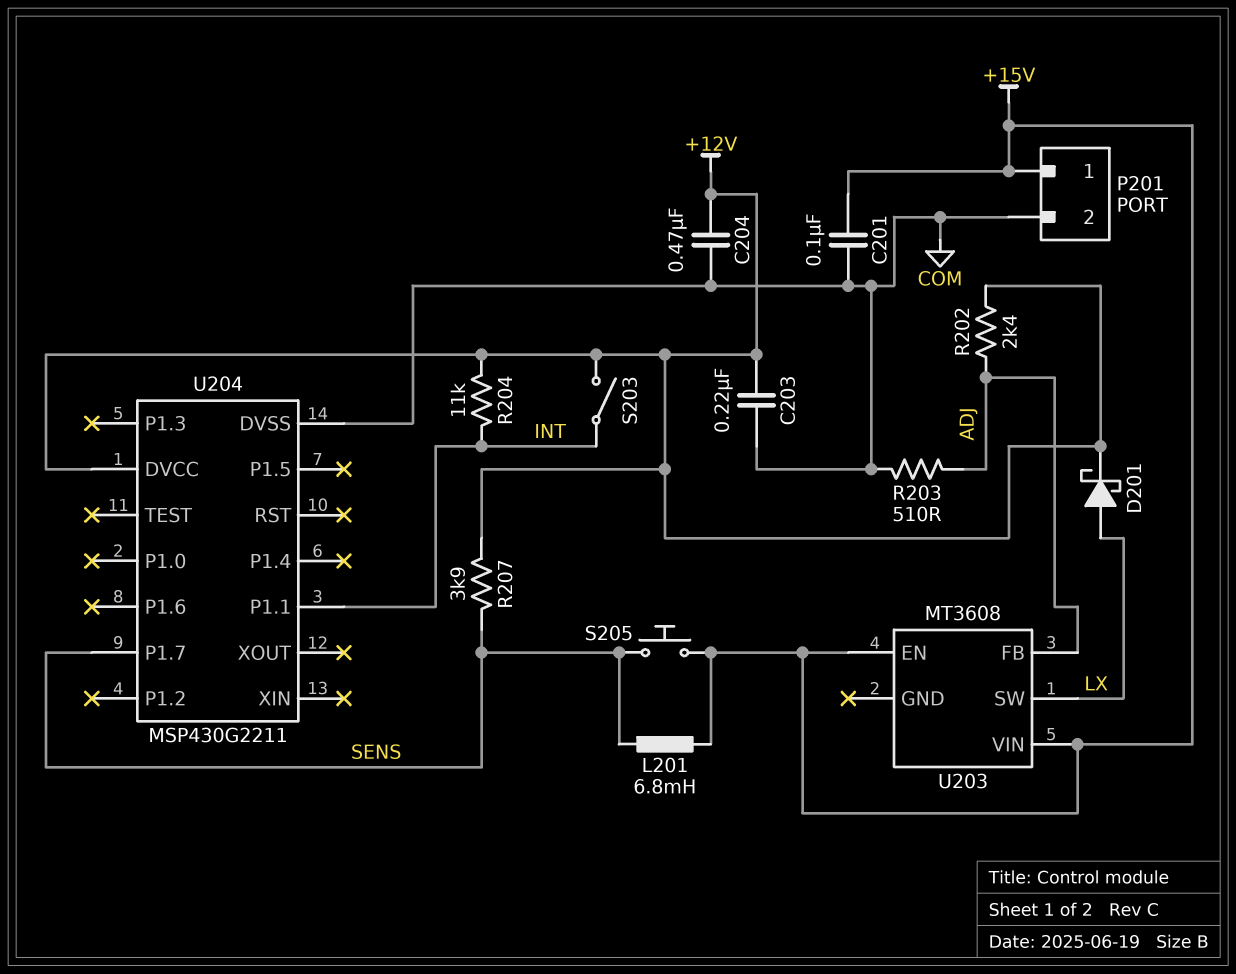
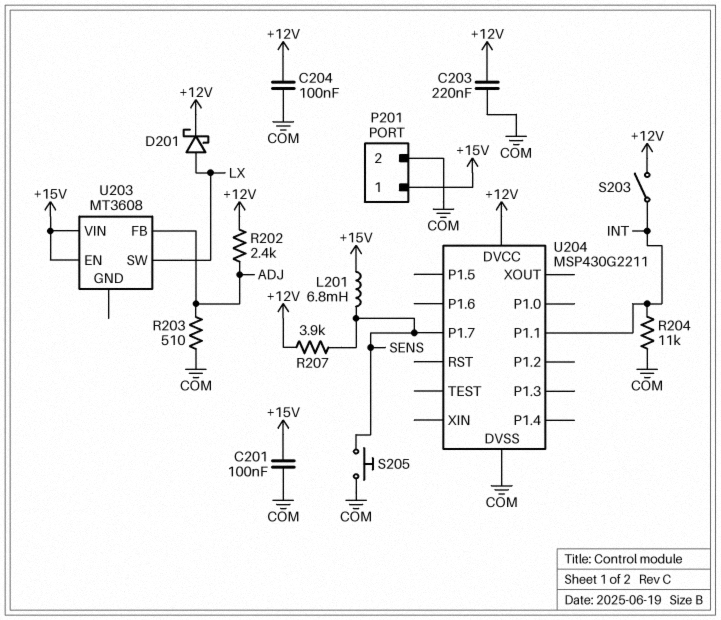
C204: 470nF (+12V, COM) -> 100nF (+12V, COM)
R204: 11k (+12V, INT) -> 11k (COM, INT)
S205: button (+15V, SENS) -> button (COM, SENS)

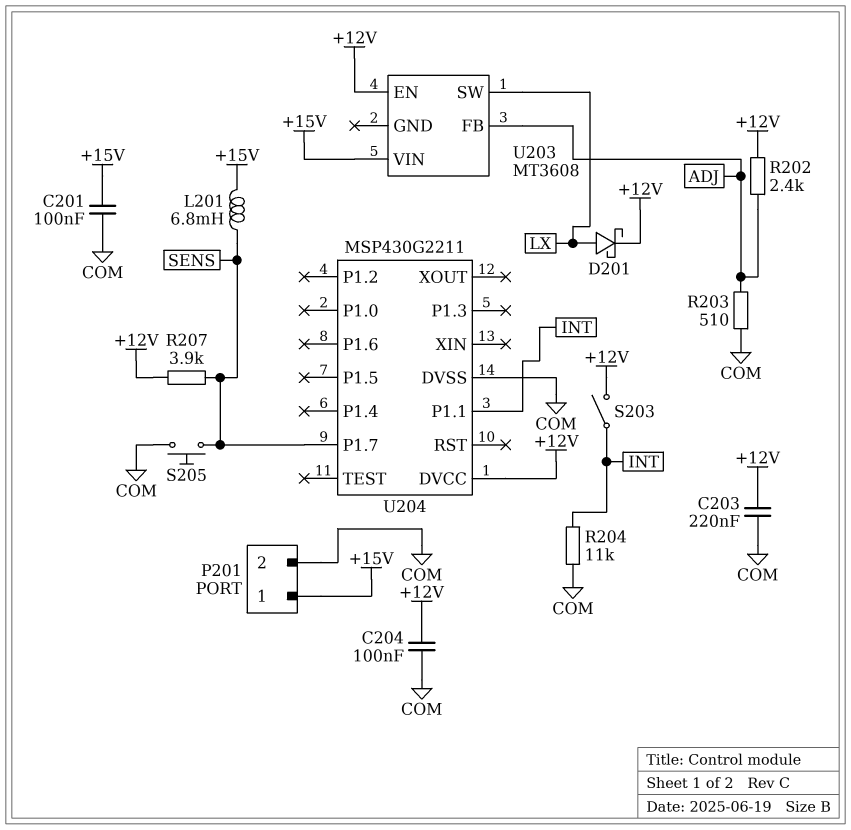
U203 pin EN: +15V -> +12V

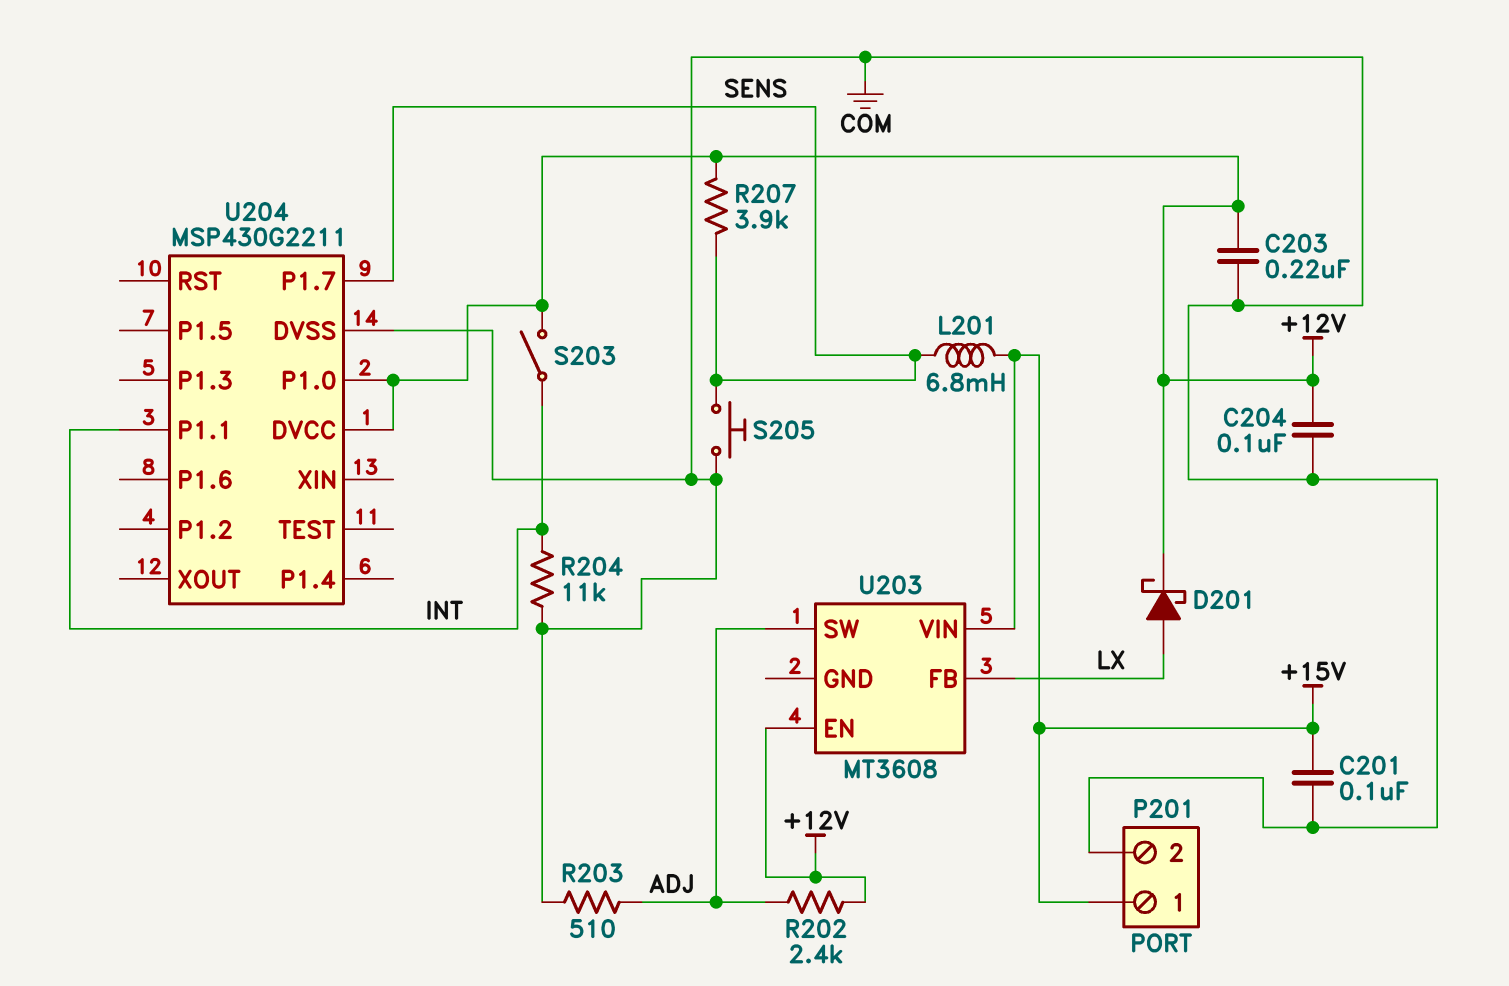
U203 pin FB: ADJ -> LX
U203 pin SW: LX -> ADJ
U204 pin P1.0: none -> +12V

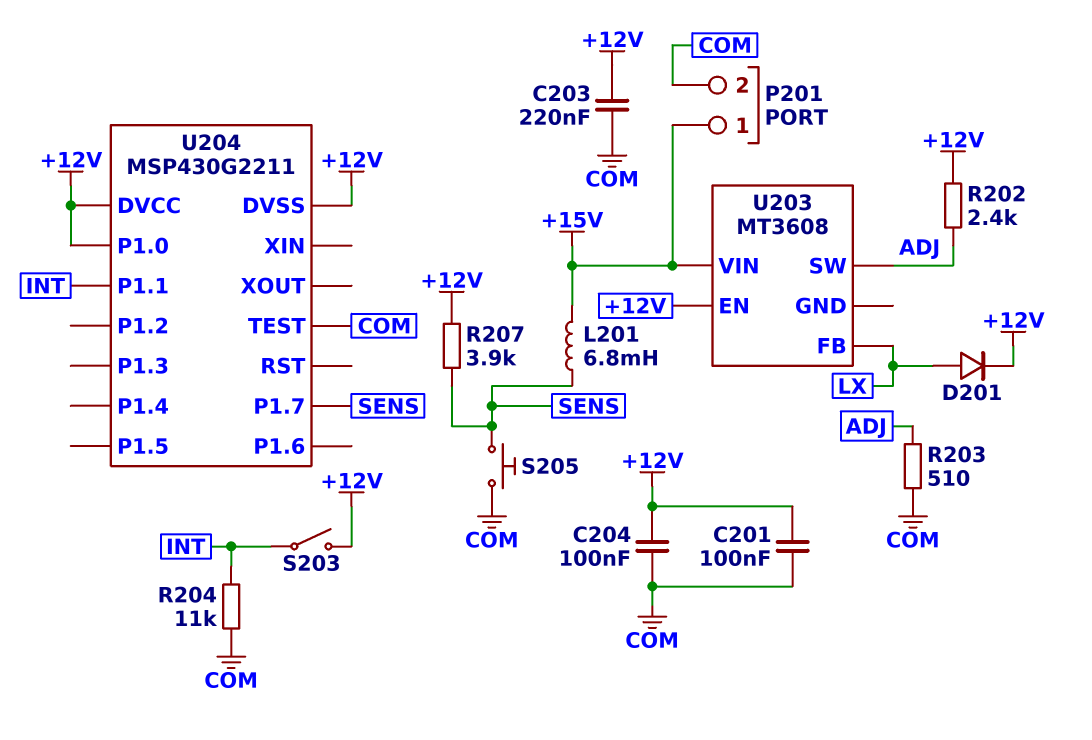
C201: 100nF (+15V, COM) -> 100nF (+12V, COM)
D201: schottky (A LX, K +12V) -> diode (A LX, K +12V)
U204 pin DVSS: COM -> +12V
U204 pin TEST: none -> COM

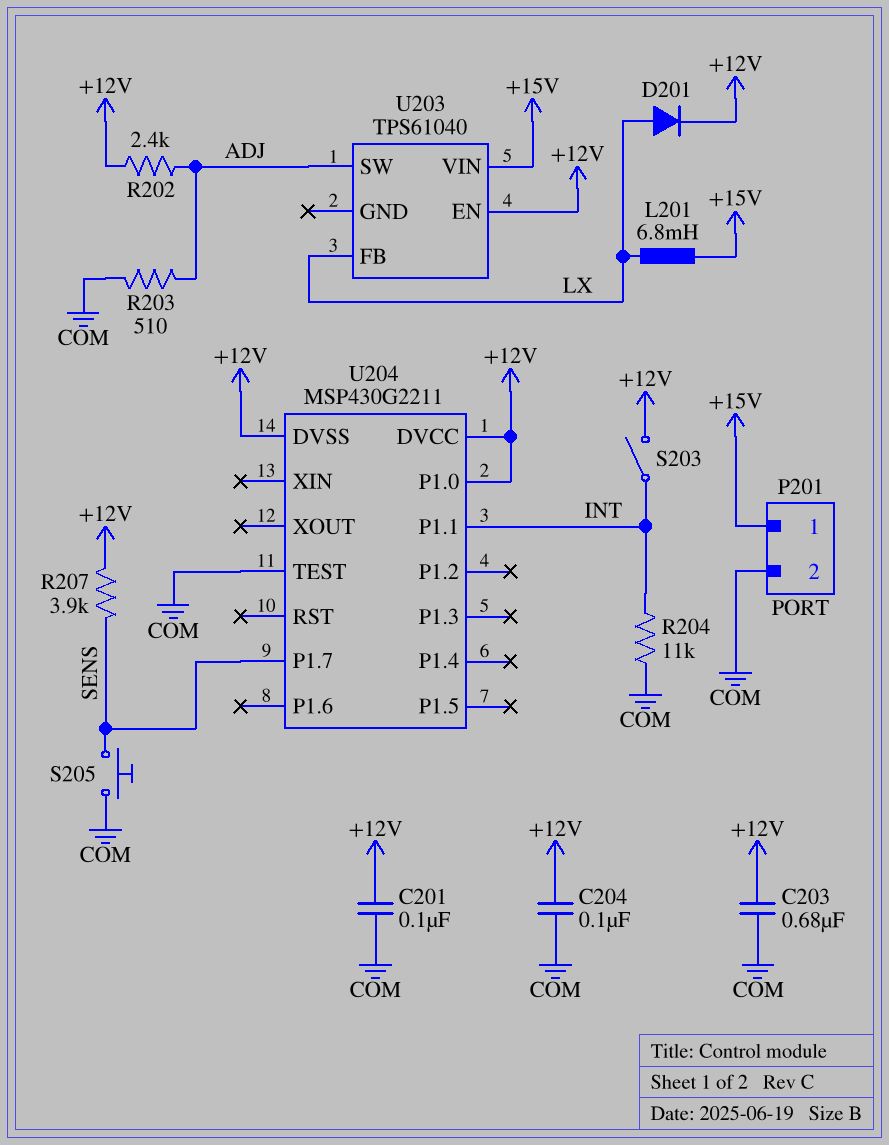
C203: 220nF (+12V, COM) -> 680nF (+12V, COM)
L201: 6.8mH (+15V, SENS) -> 6.8mH (+15V, LX)
U203: MT3608 -> TPS61040

